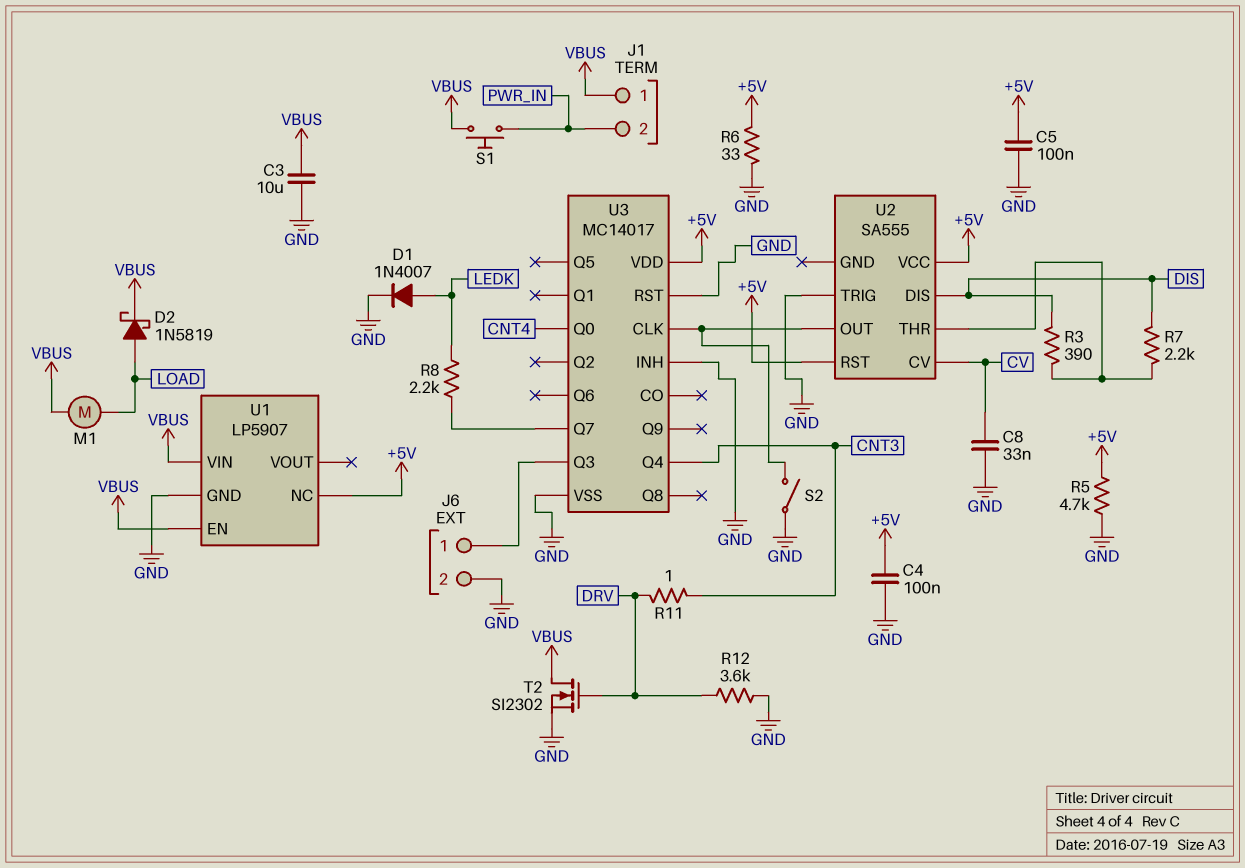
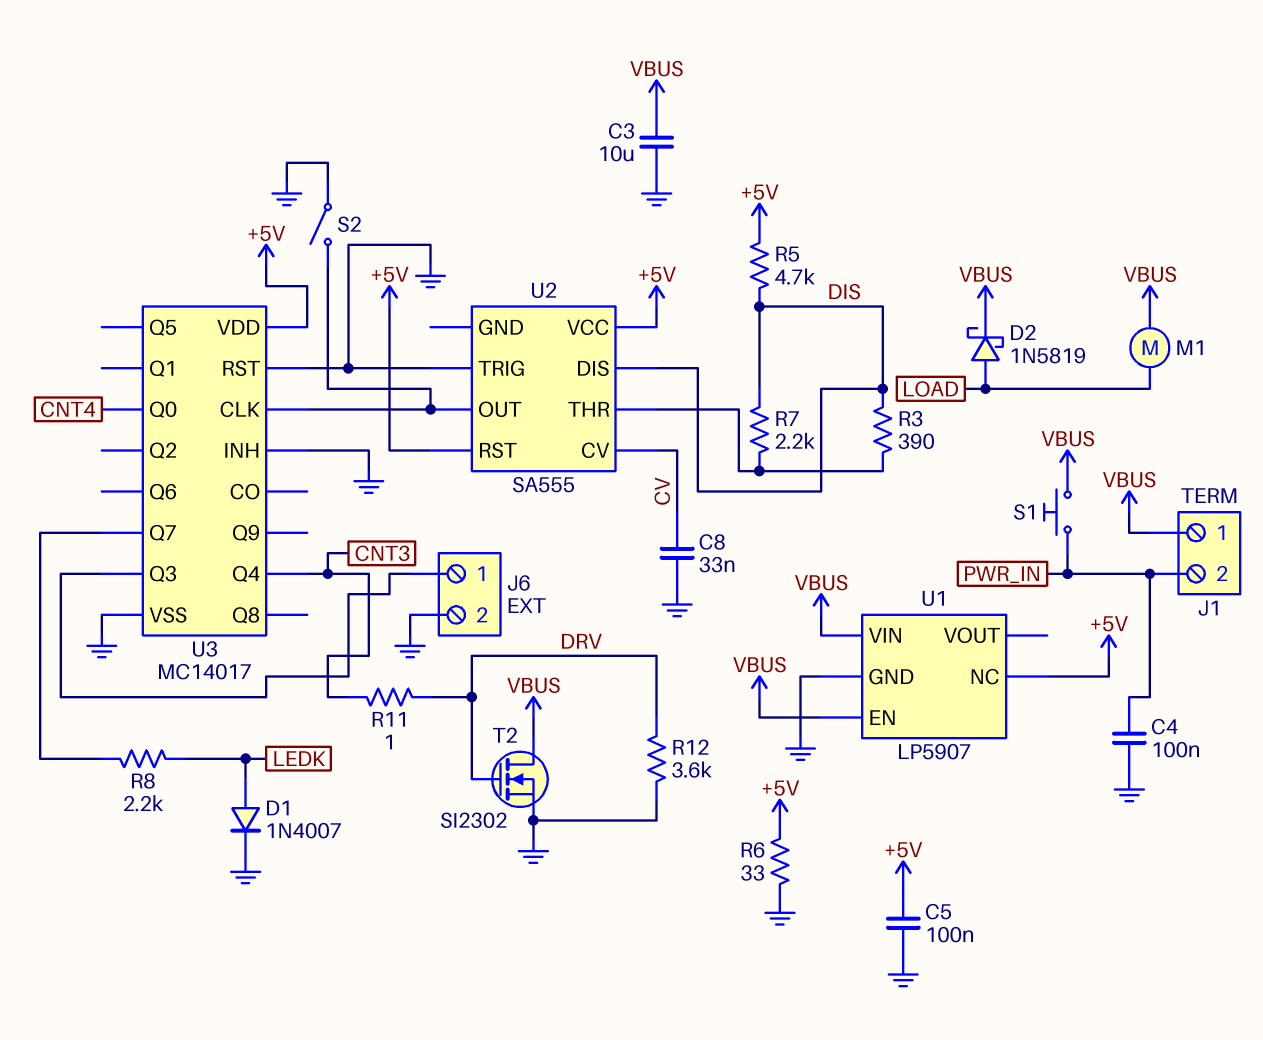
C4: 100nF (+5V, GND) -> 100nF (GND, PWR_IN)
R5: 4.7k (+5V, GND) -> 4.7k (+5V, DIS)

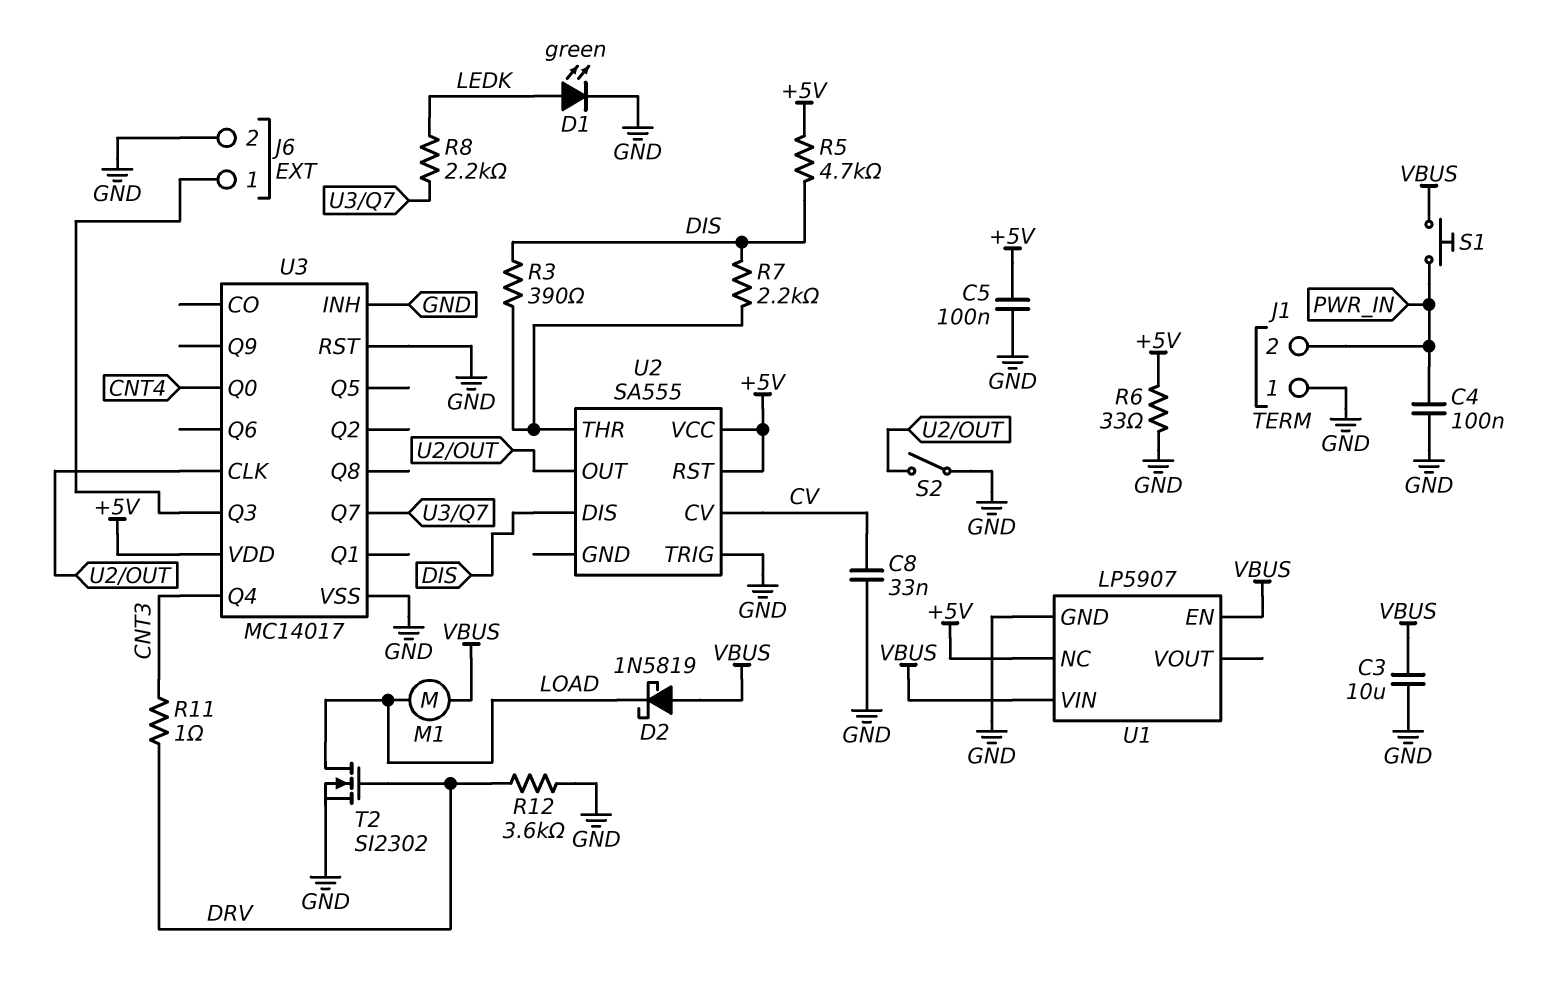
D1: diode 1N4007 (A LEDK, K GND) -> LED green (A LEDK, K GND)
D2: schottky 1N5819 (A LOAD, K VBUS) -> schottky 1N5819 (A VBUS, K LOAD)
J1 pin 1: VBUS -> GND
T2: NMOS SI2302 (G DRV, D VBUS, S GND) -> NMOS SI2302 (G DRV, D LOAD, S GND)

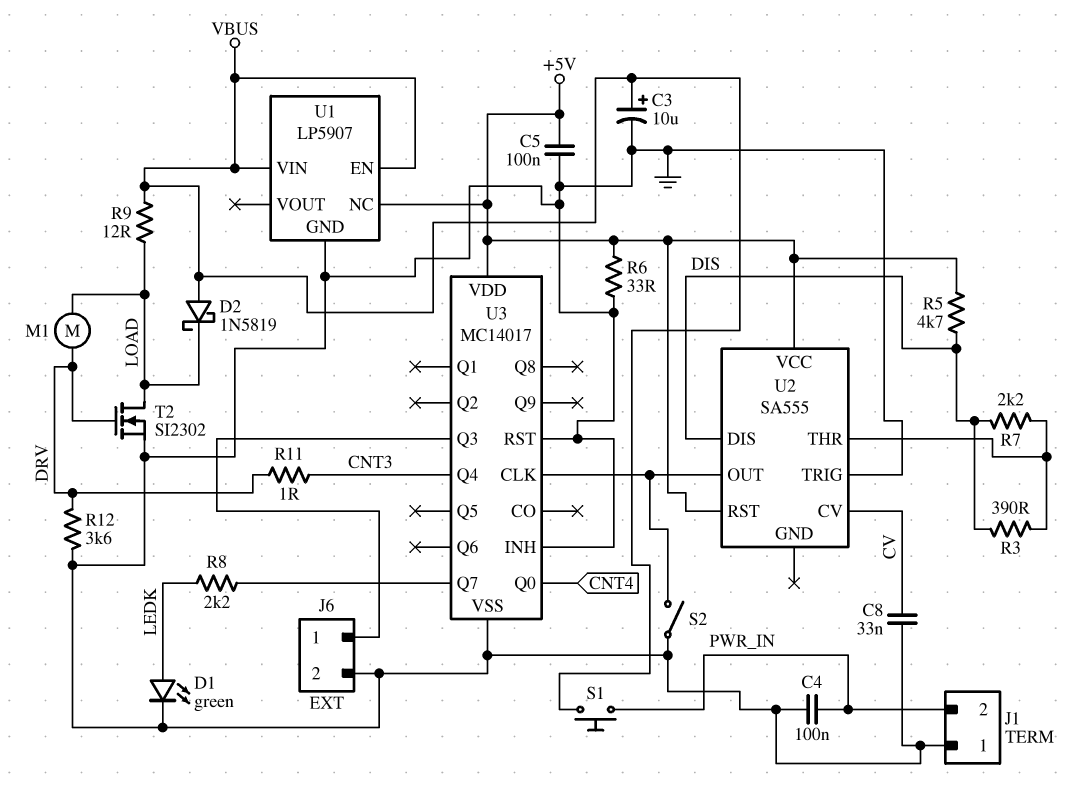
C3: 10uF (GND, VBUS) -> 10uF (plus VBUS, minus GND)
M1: motor (LOAD, VBUS) -> motor (DRV, LOAD)
R9: none -> 12 (LOAD, VBUS)

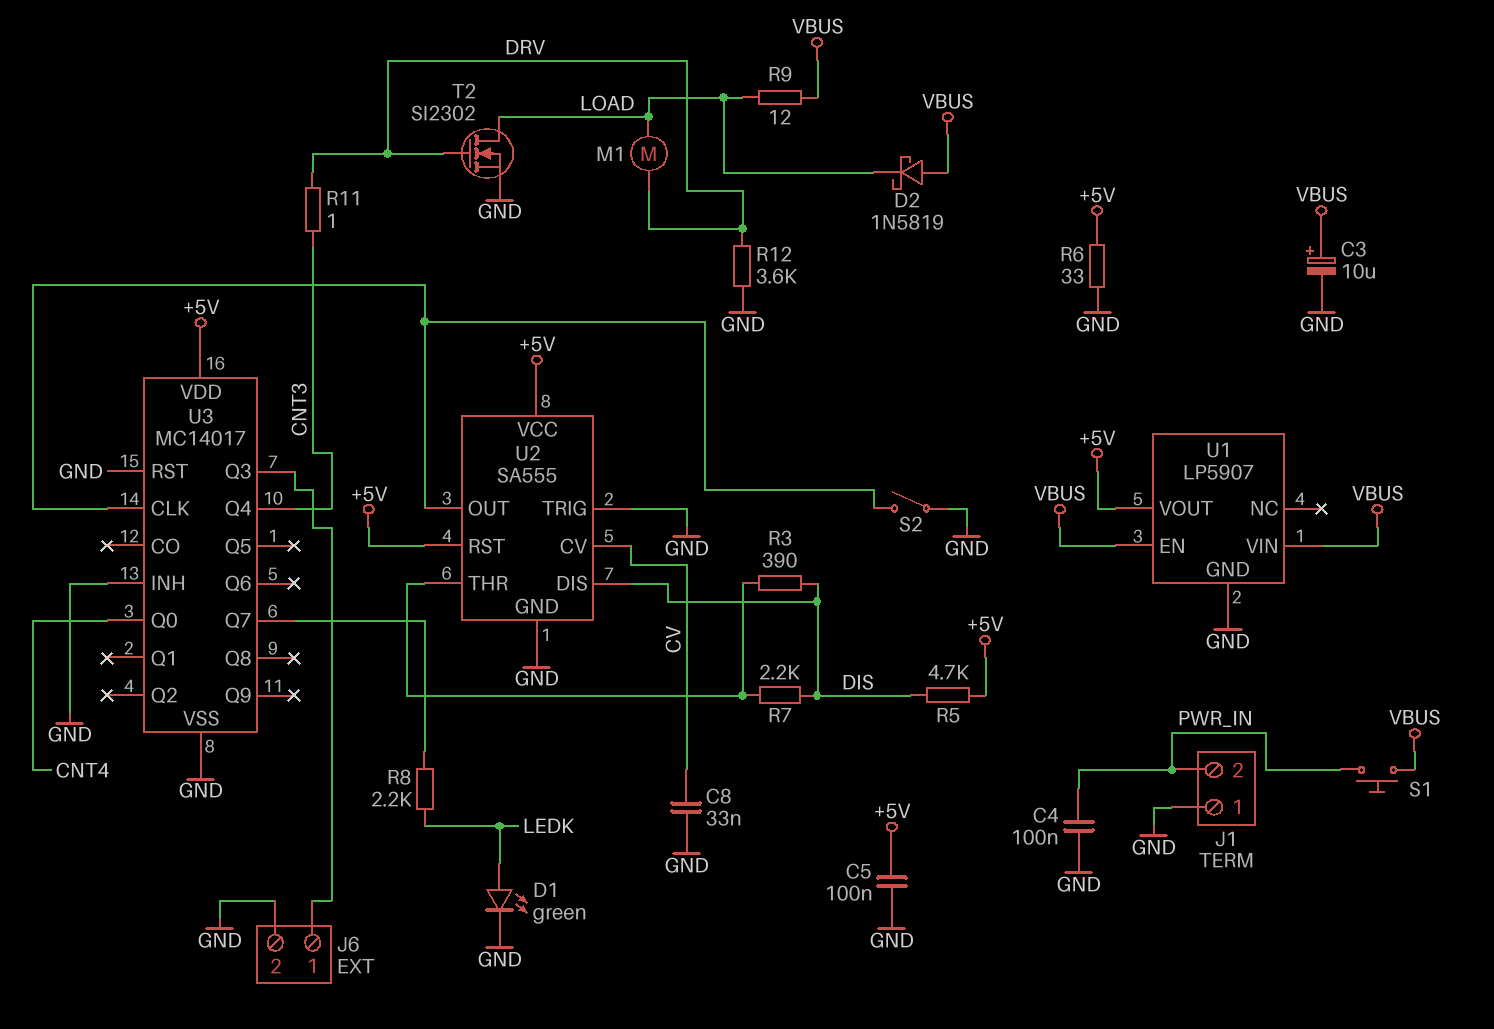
U1 pin NC: +5V -> none
U1 pin VOUT: none -> +5V
U2 pin GND: none -> GND

